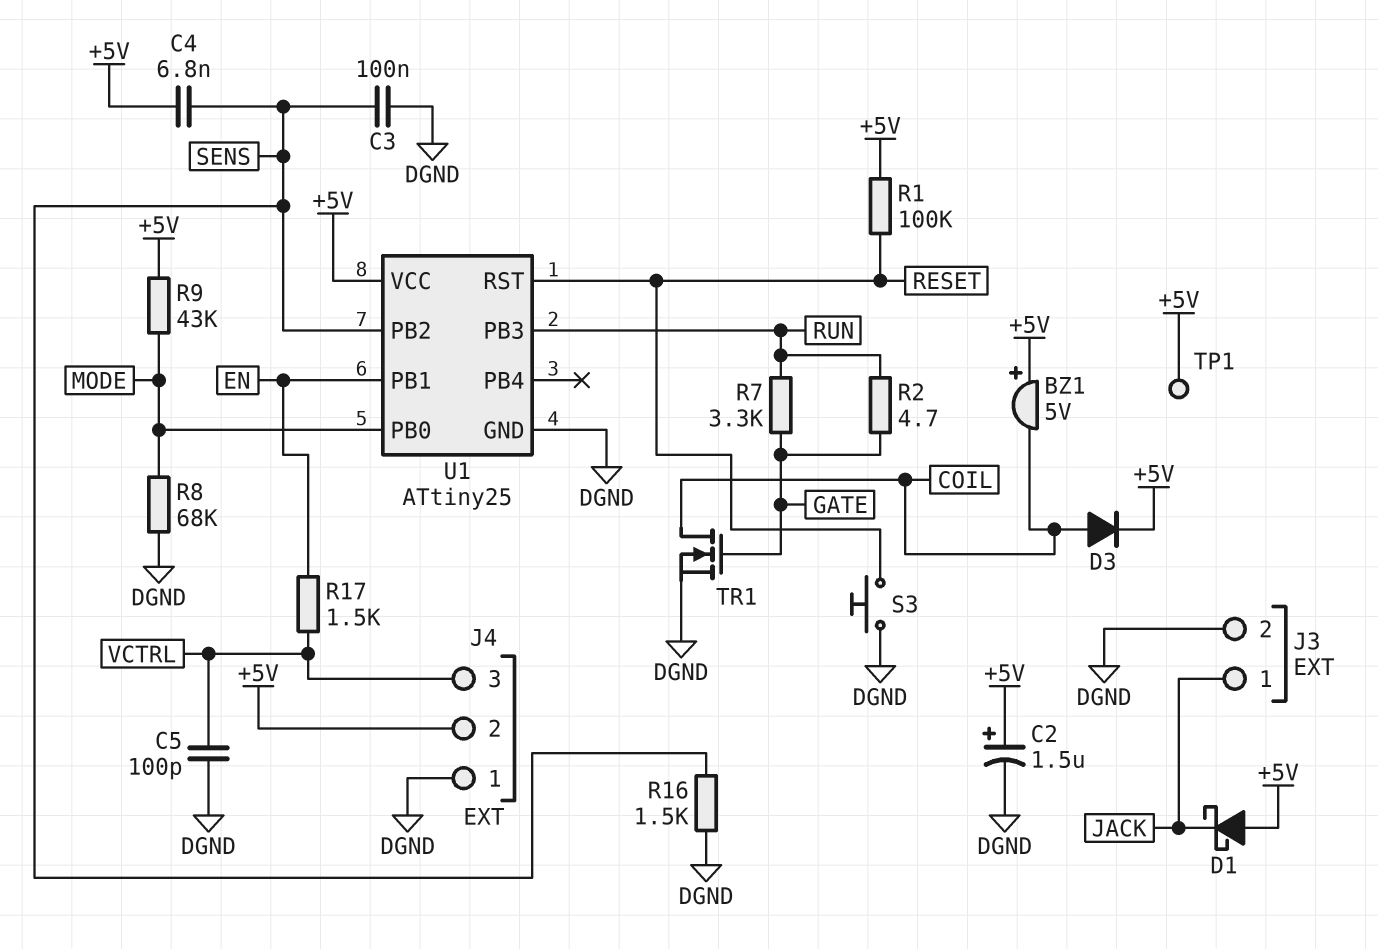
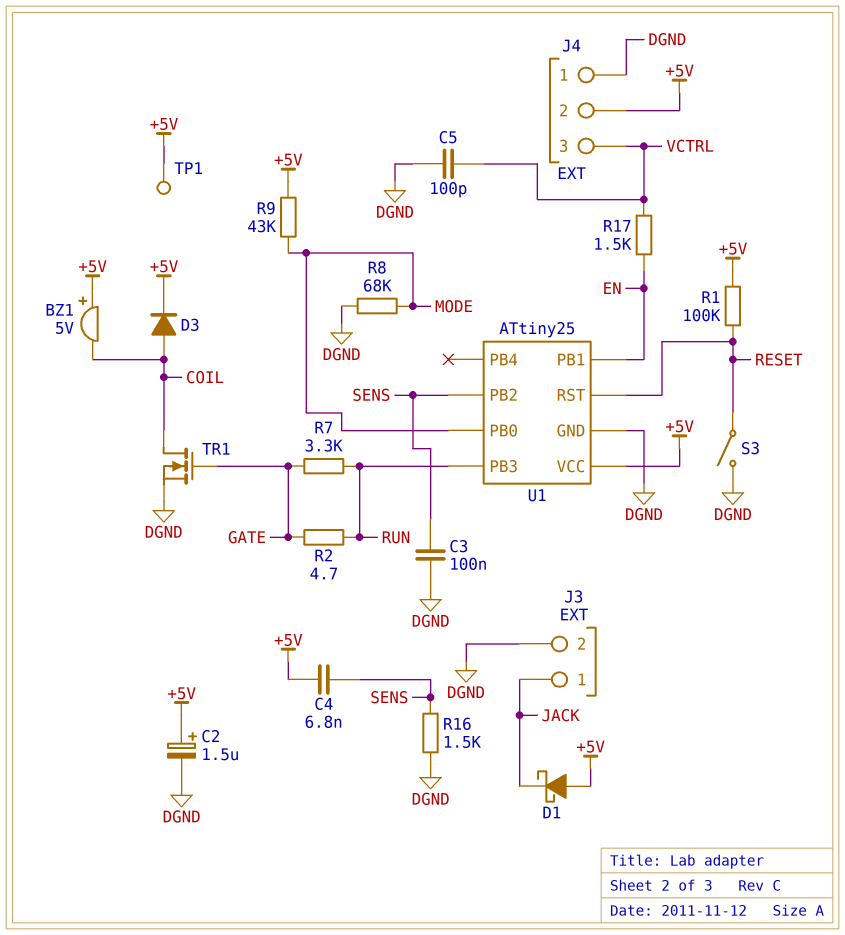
S3: button (DGND, RESET) -> switch (DGND, RESET)

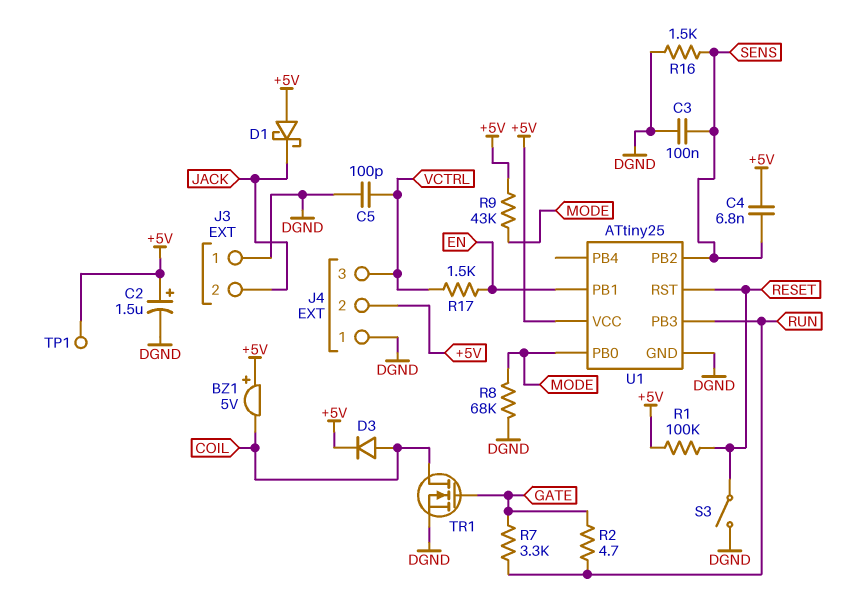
J3 pin 1: JACK -> DGND
J3 pin 2: DGND -> JACK

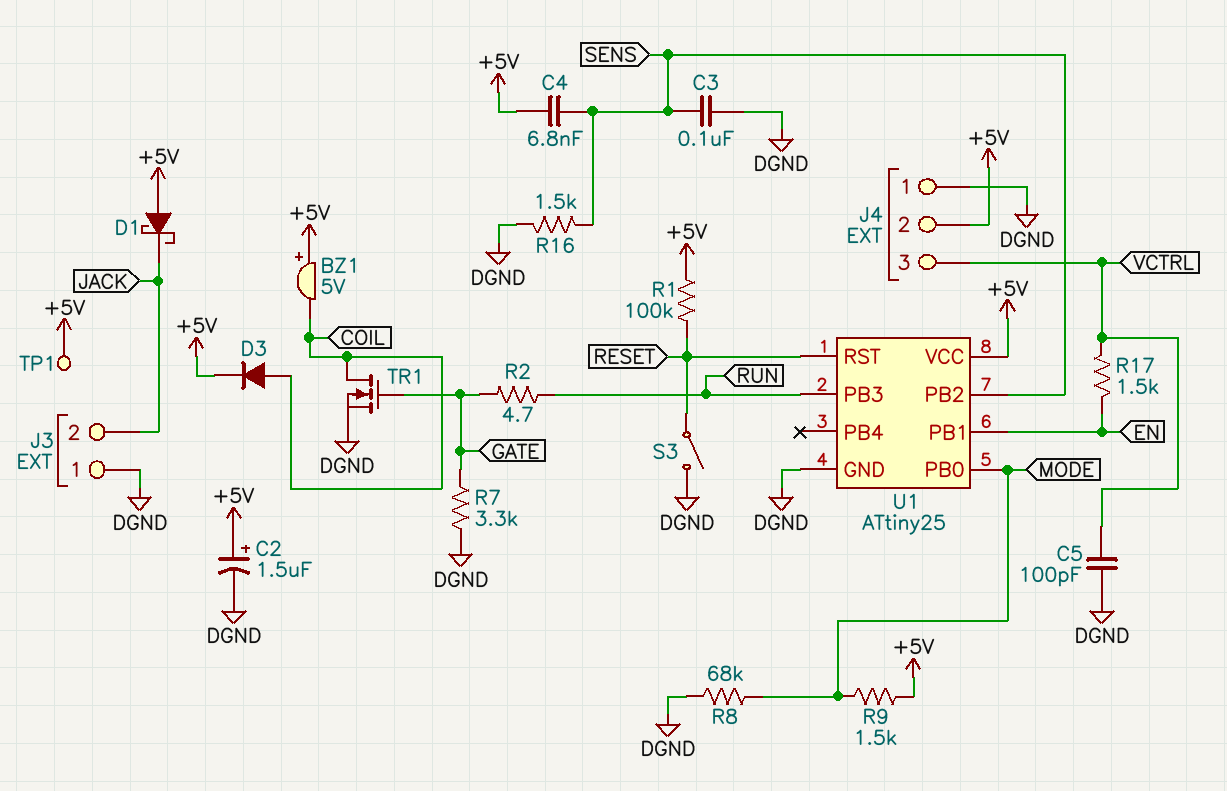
R7: 3.3k (GATE, RUN) -> 3.3k (DGND, GATE)
R9: 43k (+5V, MODE) -> 1.5k (+5V, MODE)

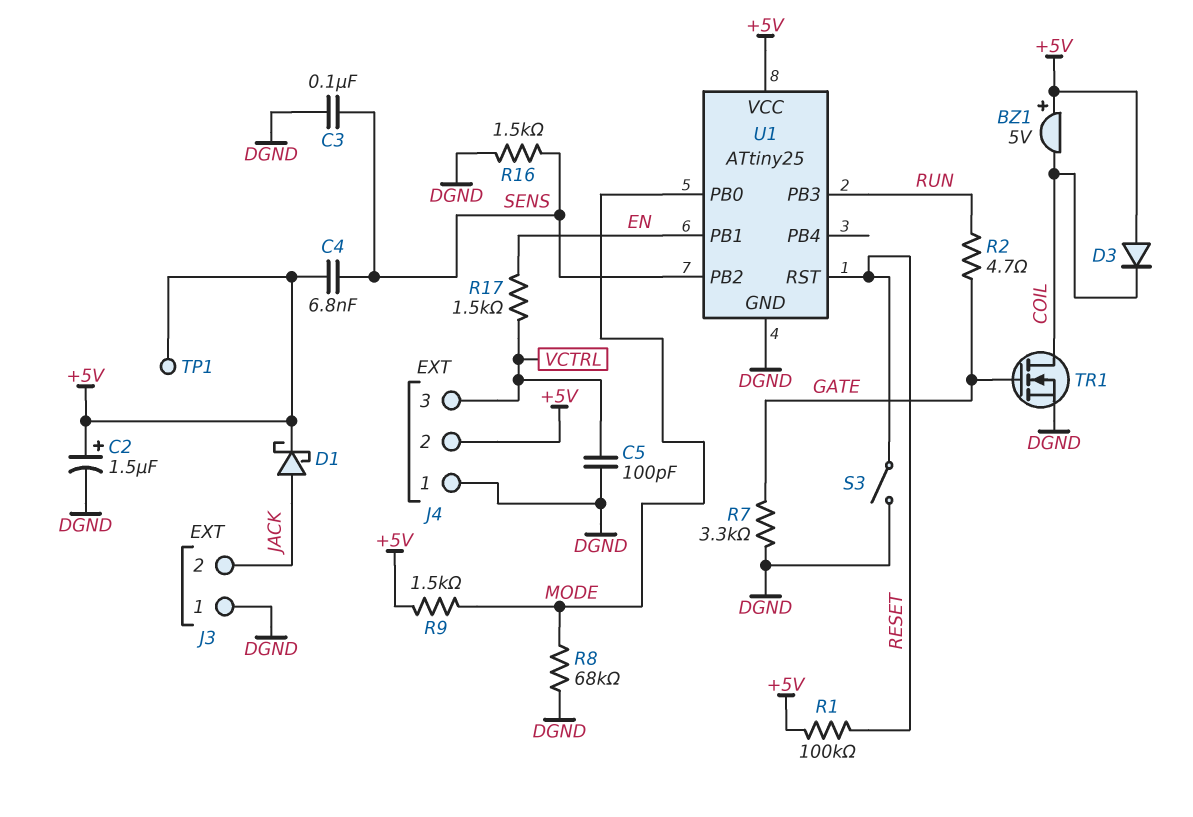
D1: schottky (A +5V, K JACK) -> schottky (A JACK, K +5V)
D3: diode (A COIL, K +5V) -> diode (A +5V, K COIL)

